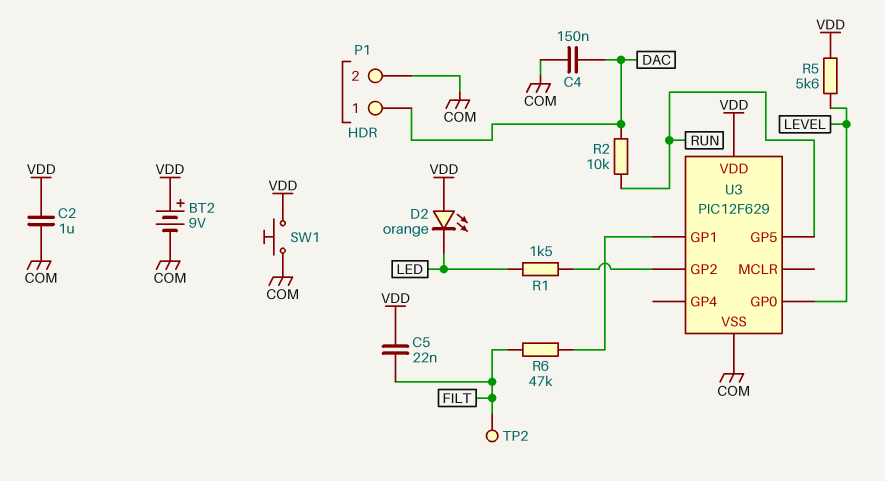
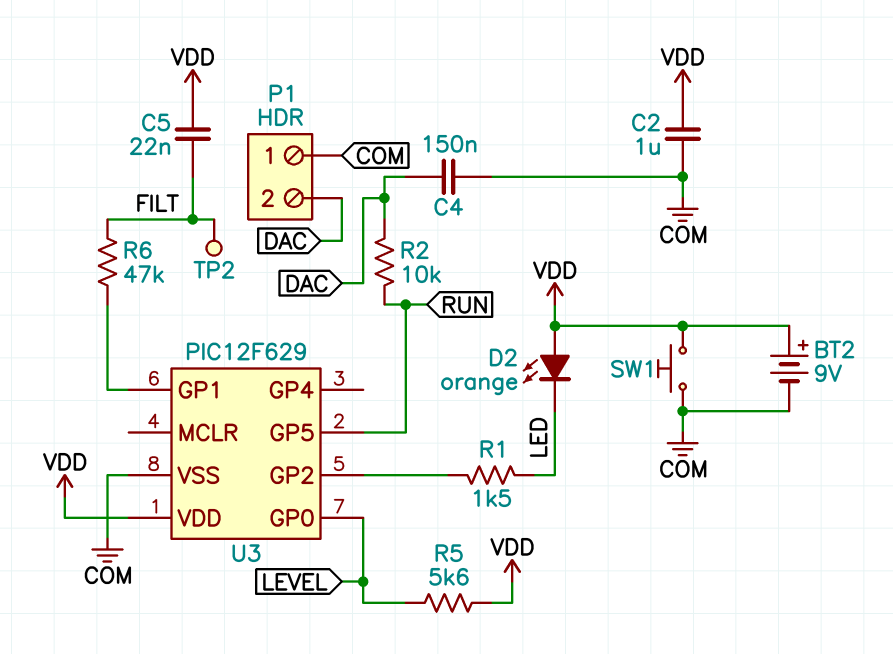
P1 pin 1: DAC -> COM
P1 pin 2: COM -> DAC

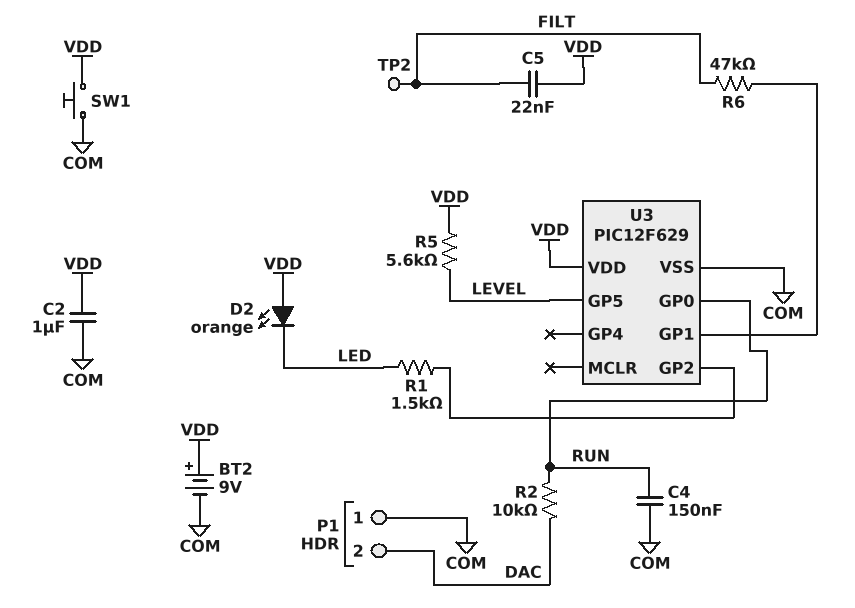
C4: 150nF (COM, DAC) -> 150nF (COM, RUN)
U3 pin GP0: LEVEL -> RUN
U3 pin GP5: RUN -> LEVEL

